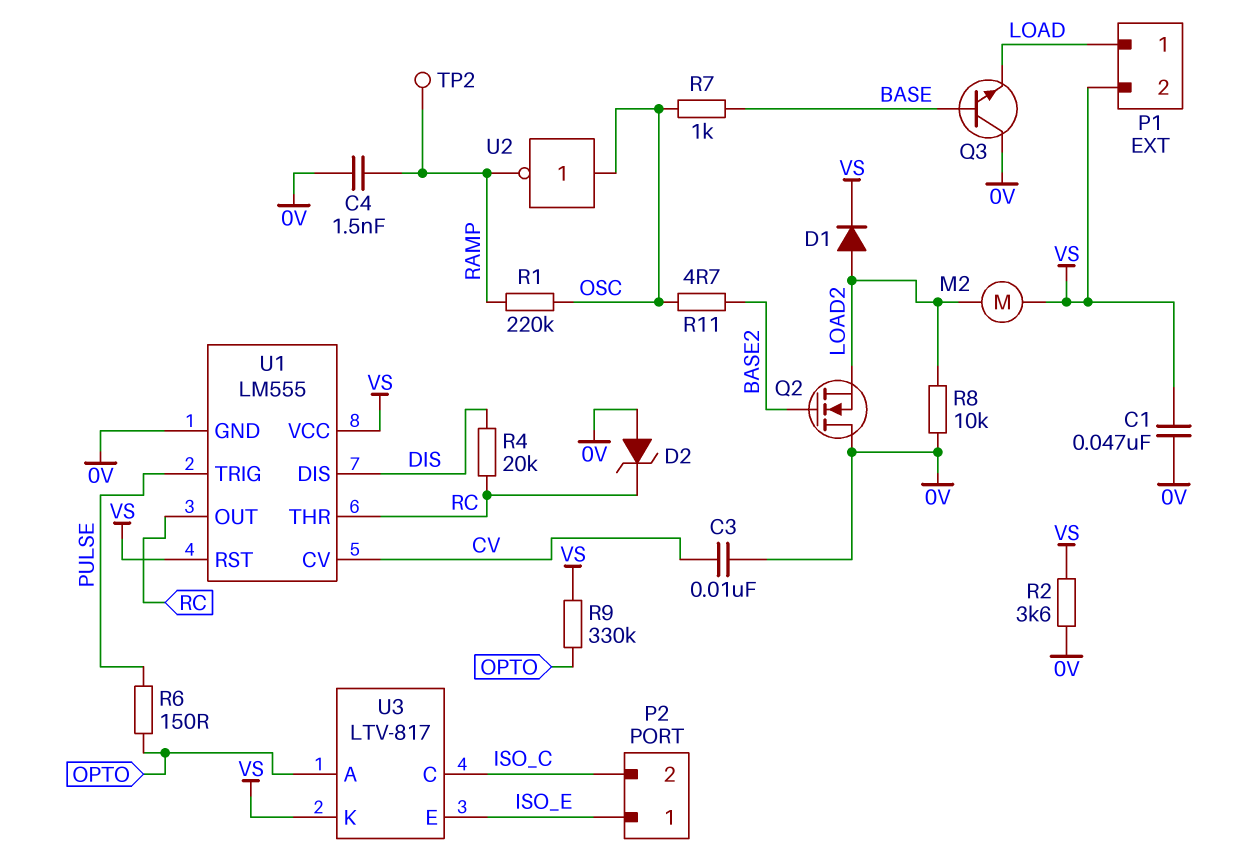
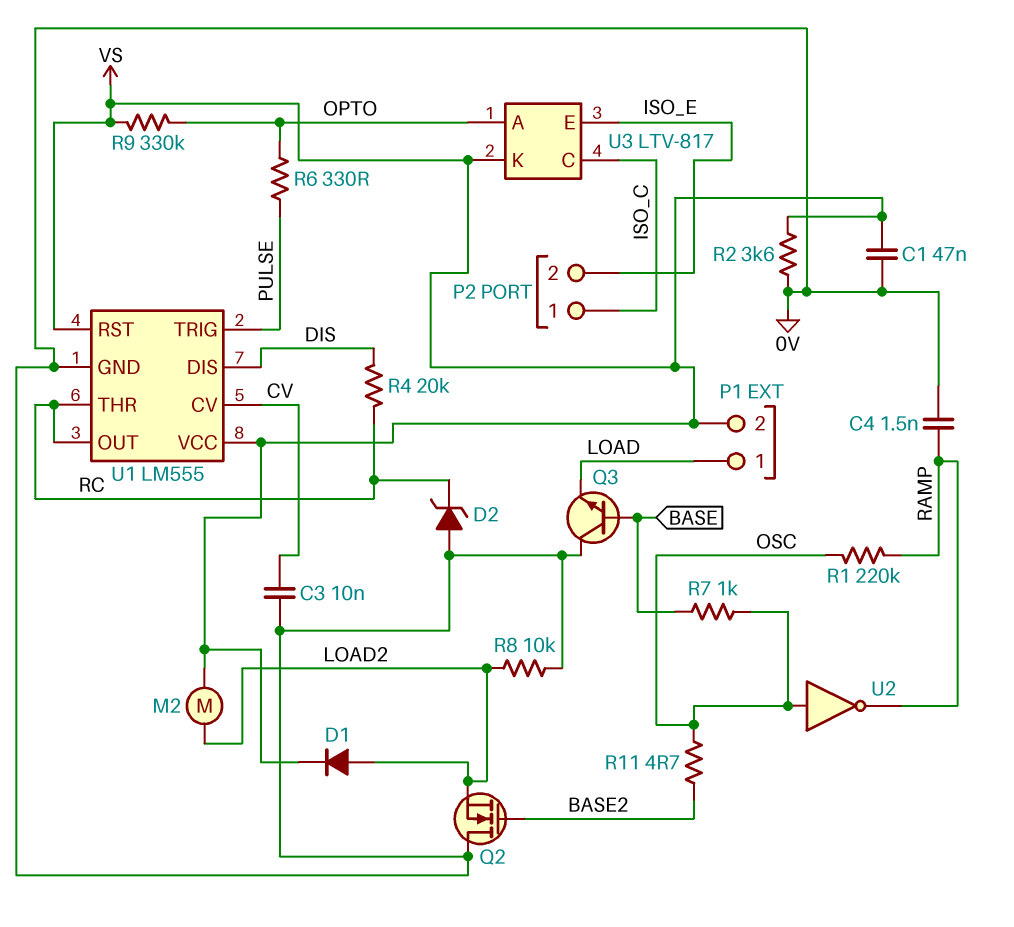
P2 pin 1: ISO_E -> ISO_C
P2 pin 2: ISO_C -> ISO_E
R6: 150 (OPTO, PULSE) -> 330 (OPTO, PULSE)
TP2: test point (RAMP) -> none

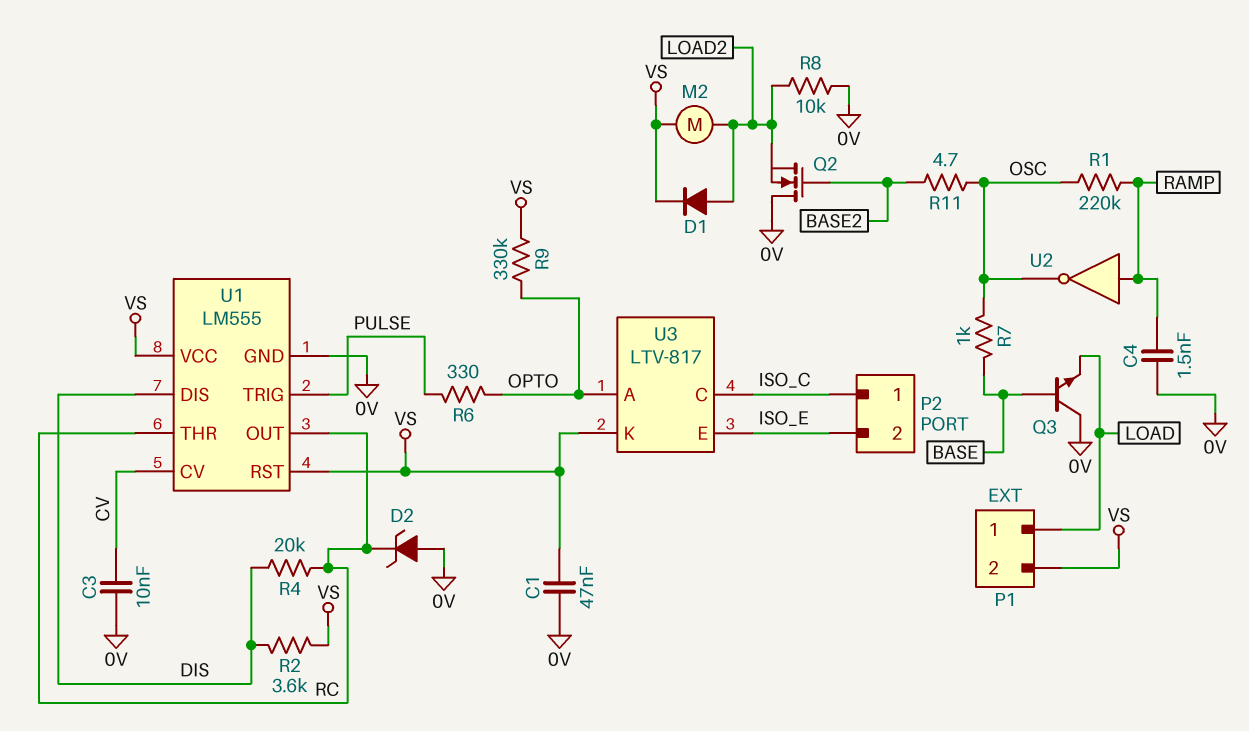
R2: 3.6k (0V, VS) -> 3.6k (DIS, VS)
U2: NOT (in OSC, out RAMP) -> NOT (in RAMP, out OSC)

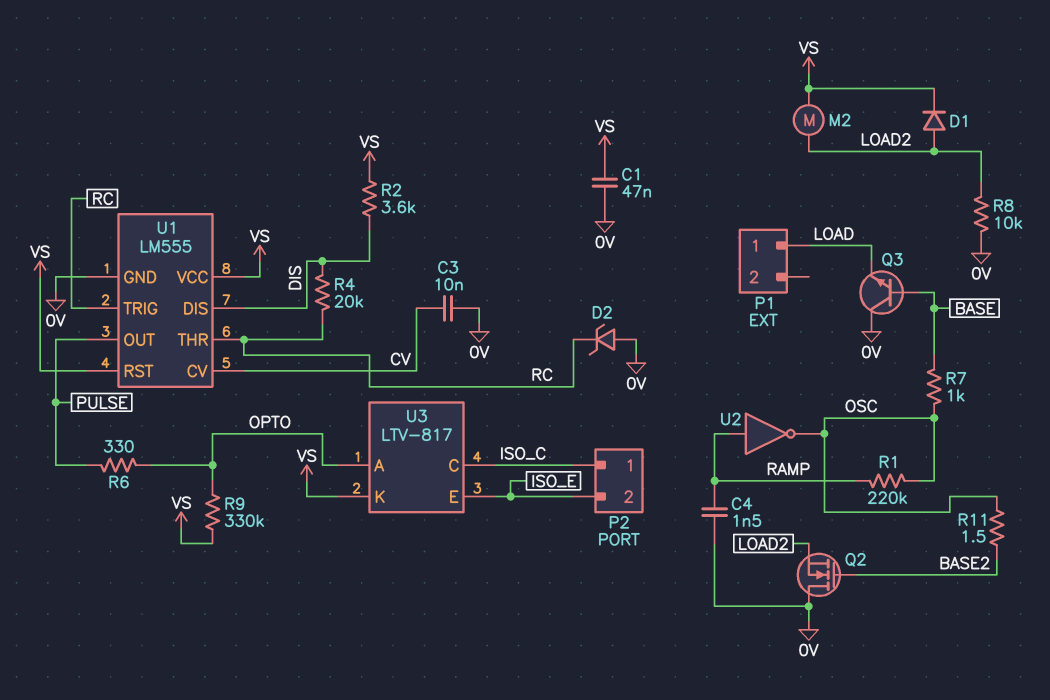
P1 pin 2: VS -> none
R11: 4.7 (BASE2, OSC) -> 1.5 (BASE2, OSC)
U1 pin OUT: RC -> PULSE
U1 pin TRIG: PULSE -> RC

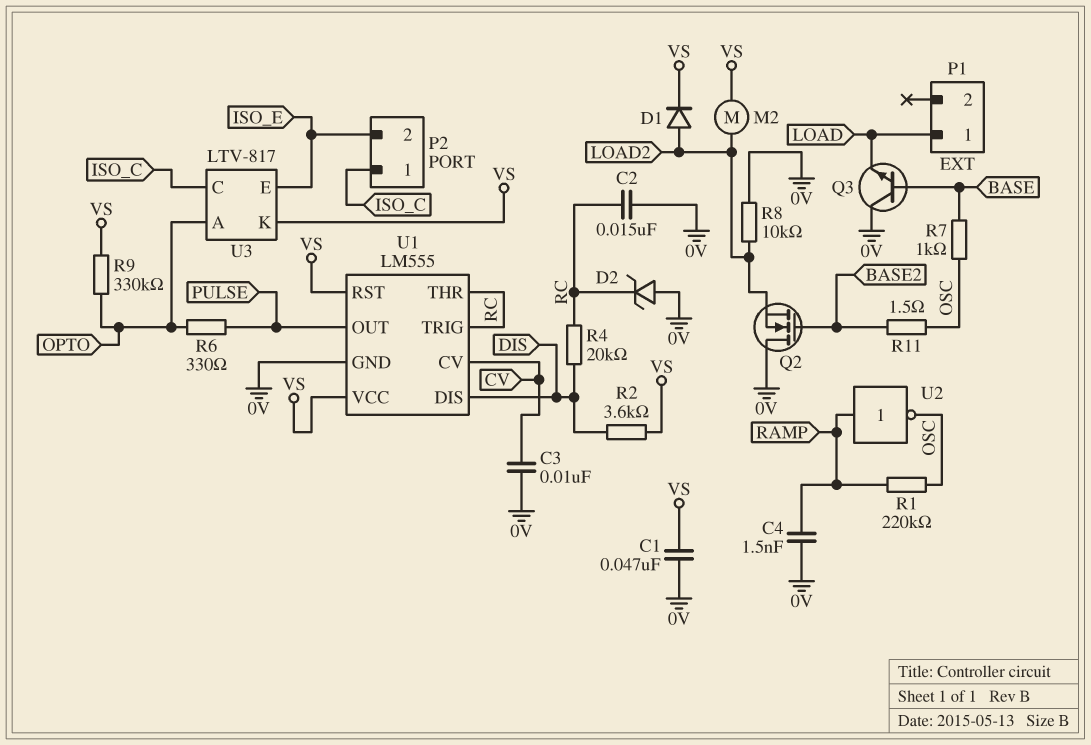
C2: none -> 15nF (0V, RC)

